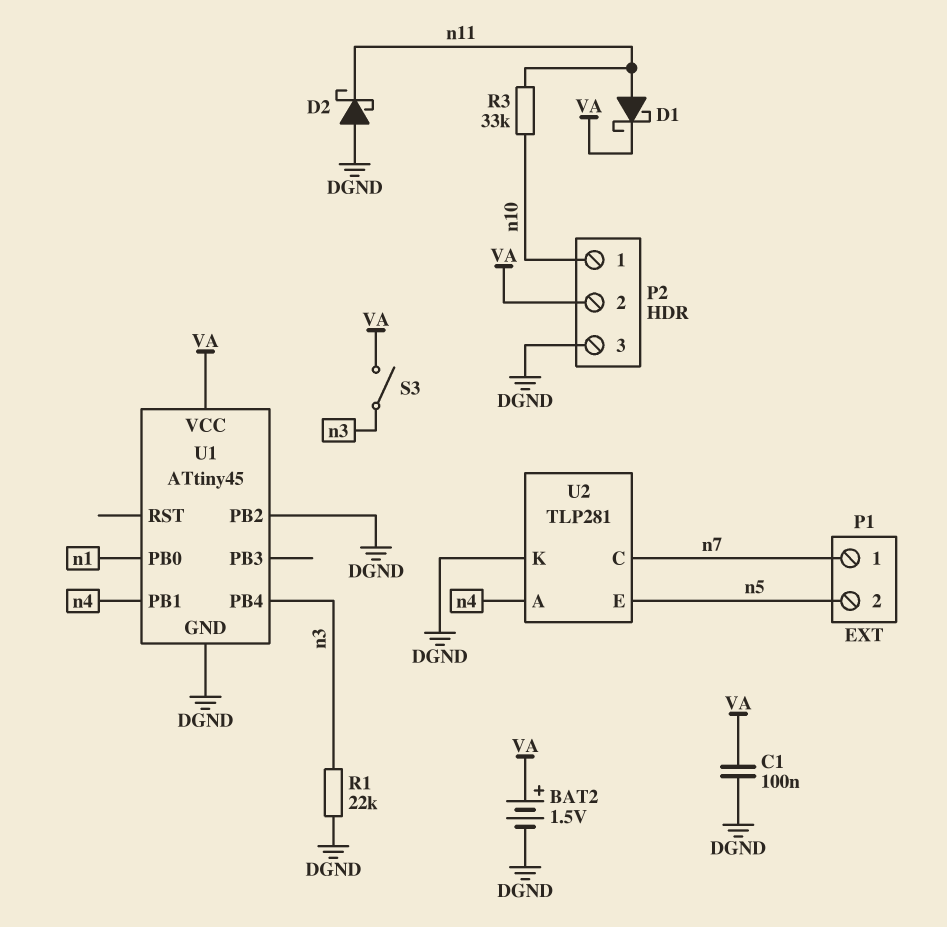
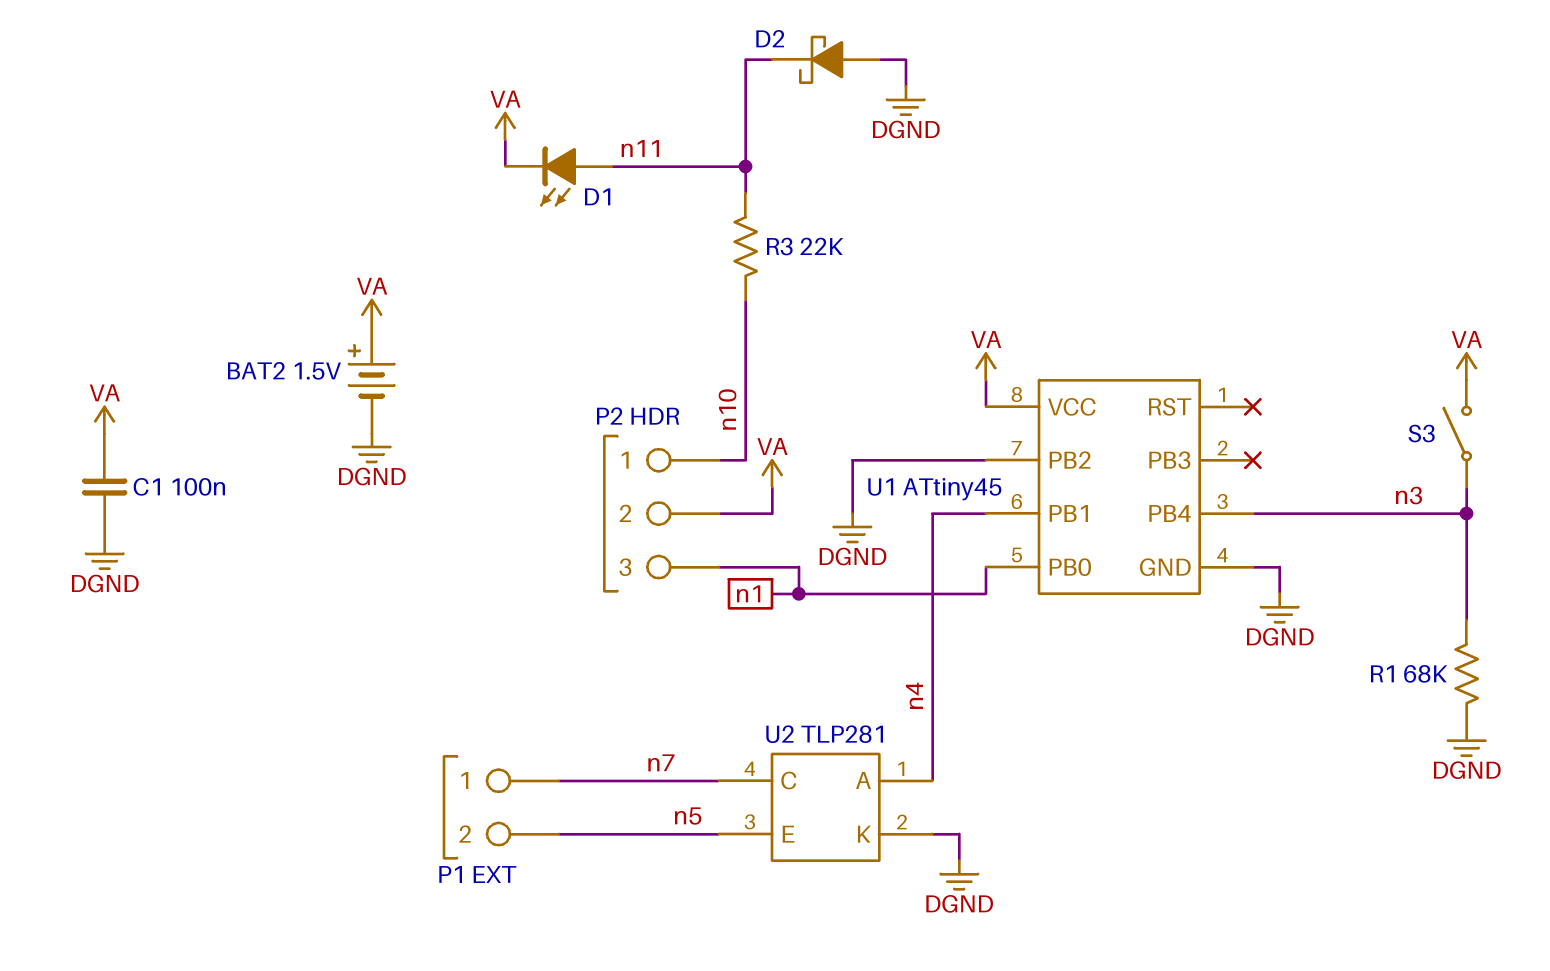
D1: schottky (A n11, K VA) -> LED (A n11, K VA)
P2 pin 3: DGND -> n1
R1: 22k (DGND, n3) -> 68k (DGND, n3)
R3: 33k (n10, n11) -> 22k (n10, n11)

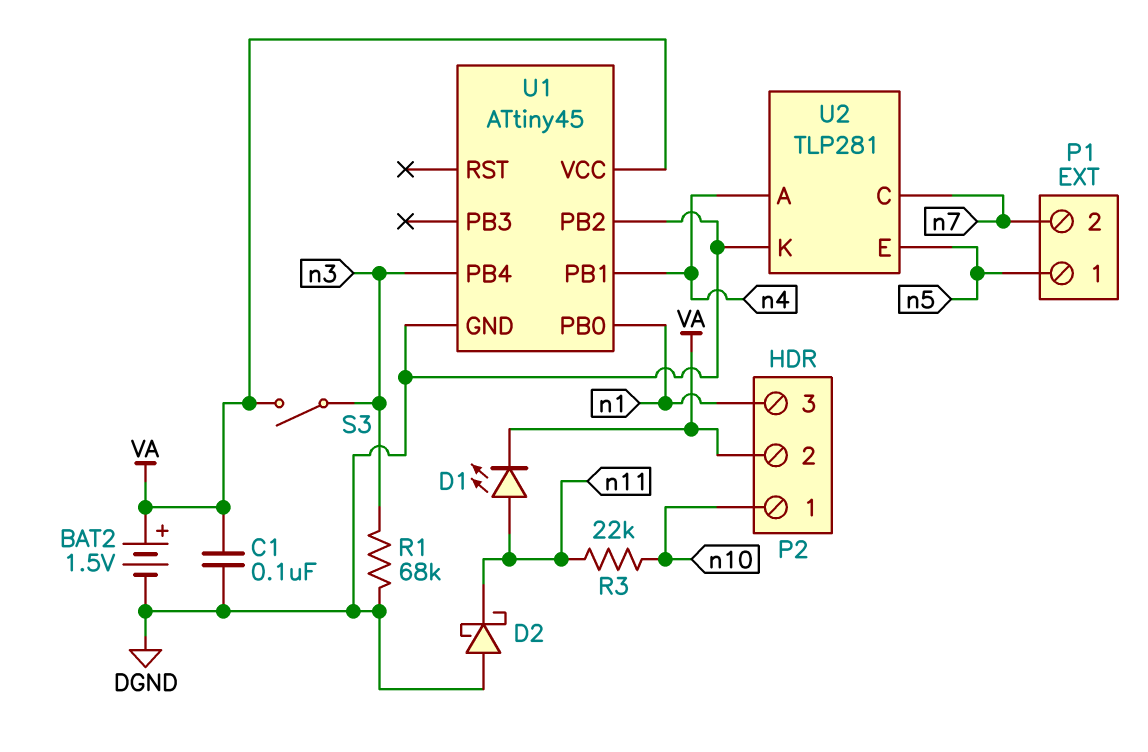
P1 pin 1: n7 -> n5
P1 pin 2: n5 -> n7

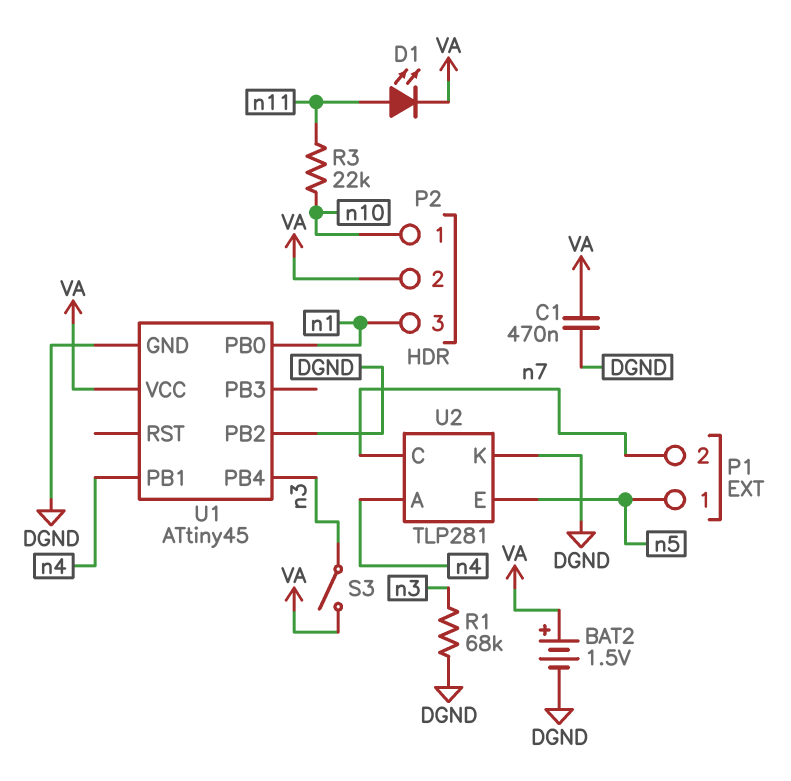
C1: 100nF (DGND, VA) -> 470nF (DGND, VA)
D2: schottky (A DGND, K n11) -> none

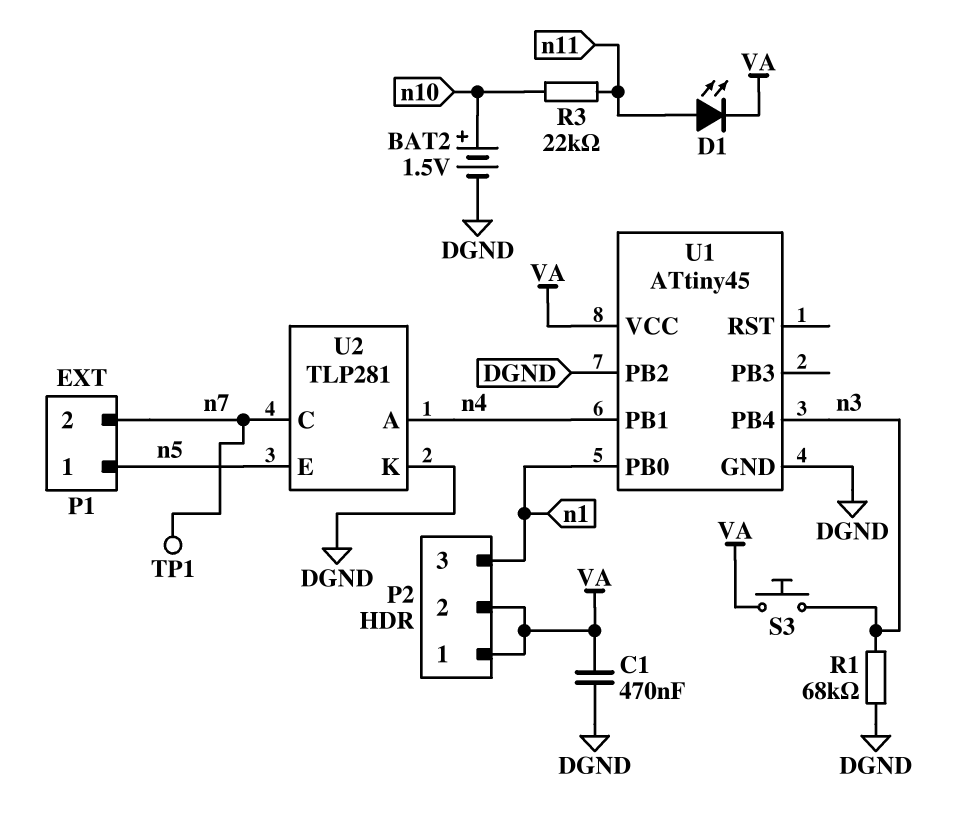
BAT2: 1.5V (plus VA, minus DGND) -> 1.5V (plus n10, minus DGND)
P2 pin 1: n10 -> VA
S3: switch (VA, n3) -> button (VA, n3)
TP1: none -> test point (n7)

